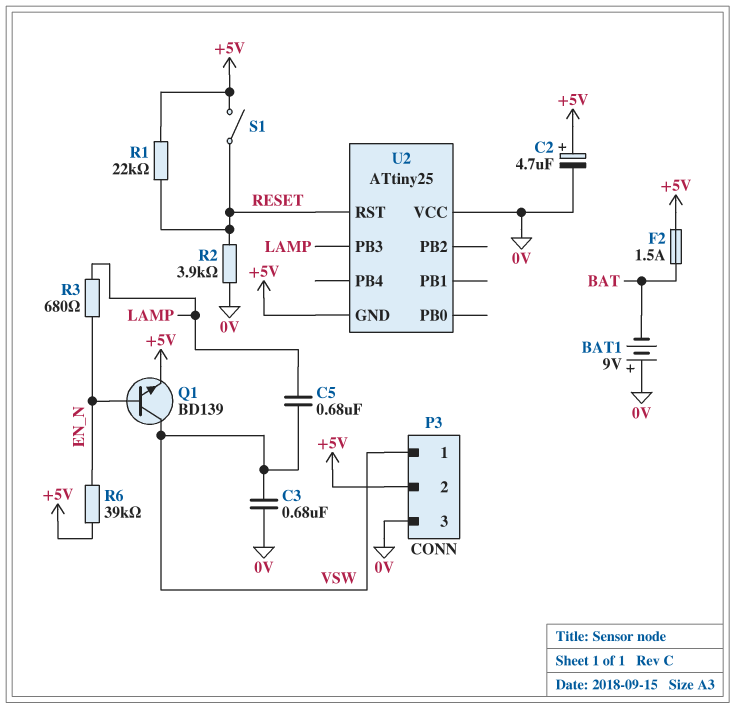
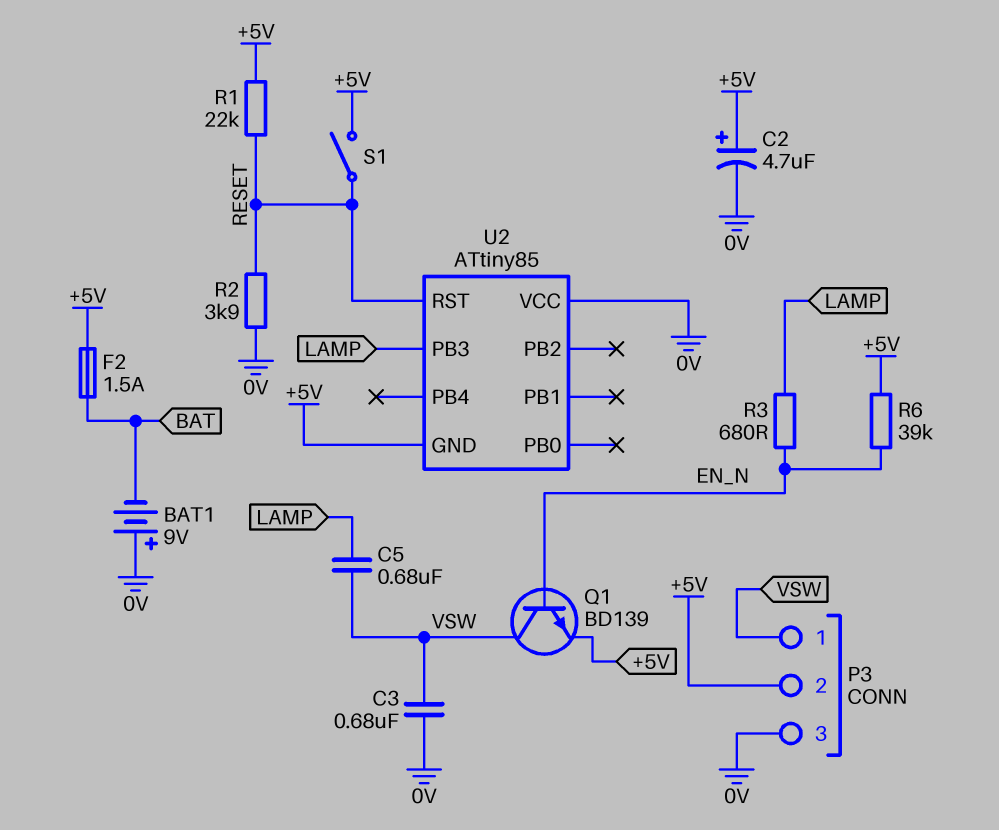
U2: ATtiny25 -> ATtiny85

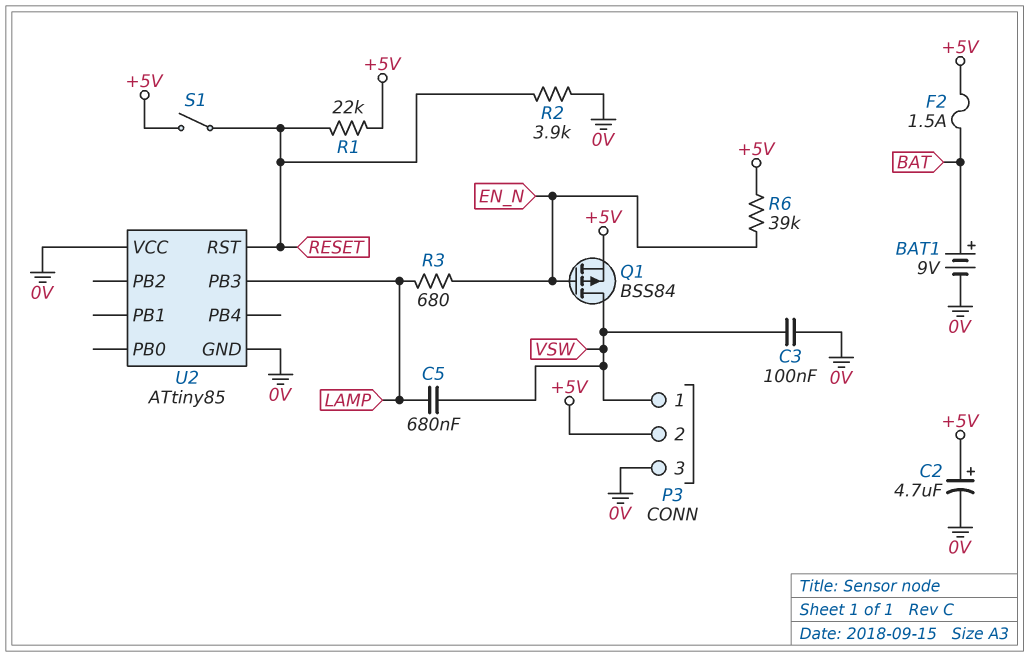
BAT1: 9V (plus 0V, minus BAT) -> 9V (plus BAT, minus 0V)
C3: 680nF (0V, VSW) -> 100nF (0V, VSW)
Q1: NPN BD139 (B EN_N, C VSW, E +5V) -> PMOS BSS84 (G EN_N, D VSW, S +5V)
U2 pin GND: +5V -> 0V

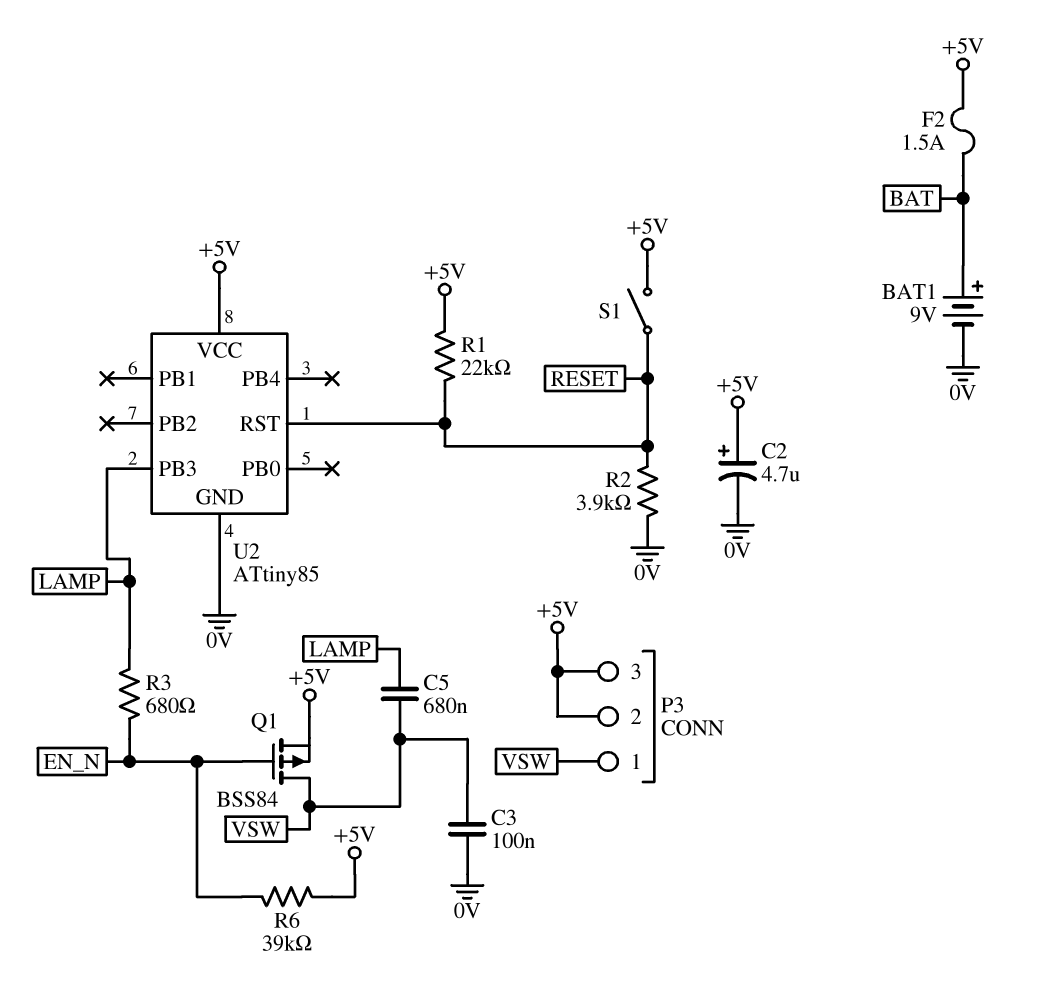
P3 pin 3: 0V -> +5V
U2 pin VCC: 0V -> +5V

